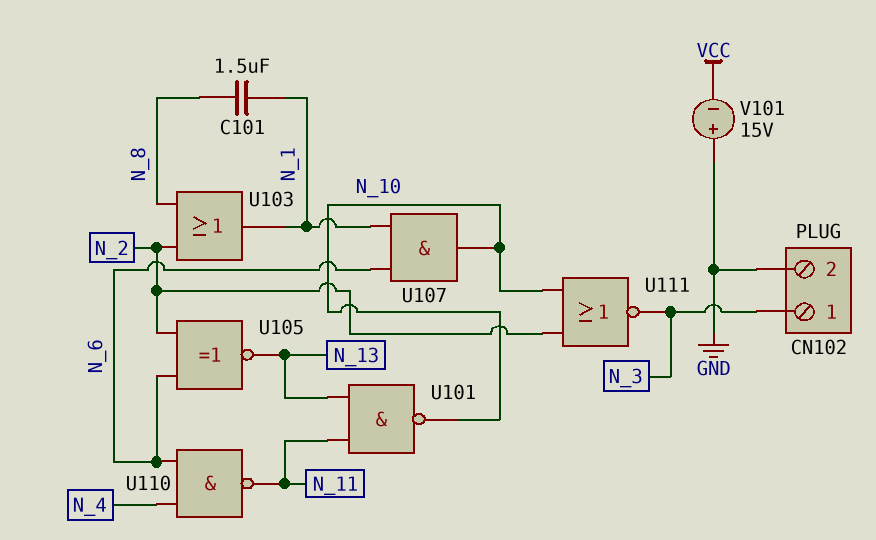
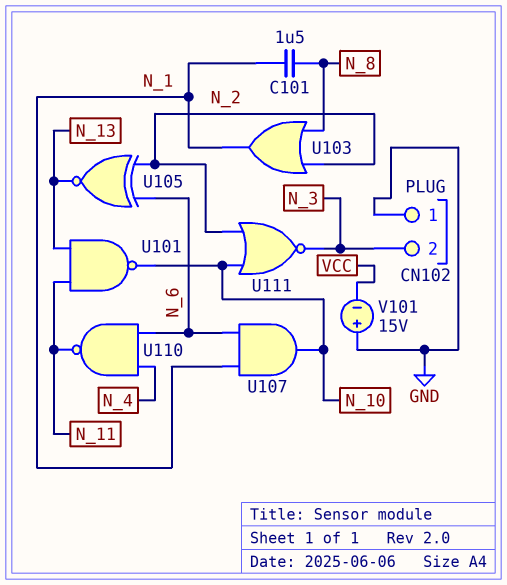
CN102 pin 1: N_3 -> GND
CN102 pin 2: GND -> N_3

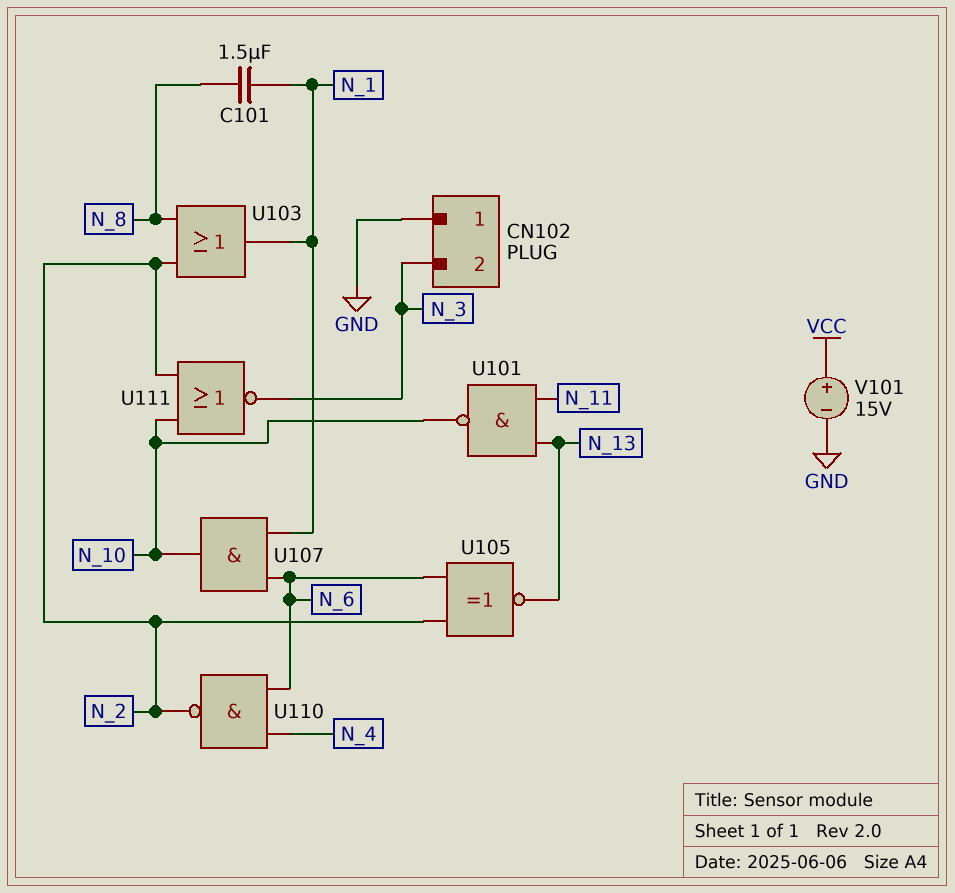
U110: NAND (in N_4, in N_6, out N_11) -> NAND (in N_4, in N_6, out N_2)
V101: 15V (plus GND, minus VCC) -> 15V (plus VCC, minus GND)

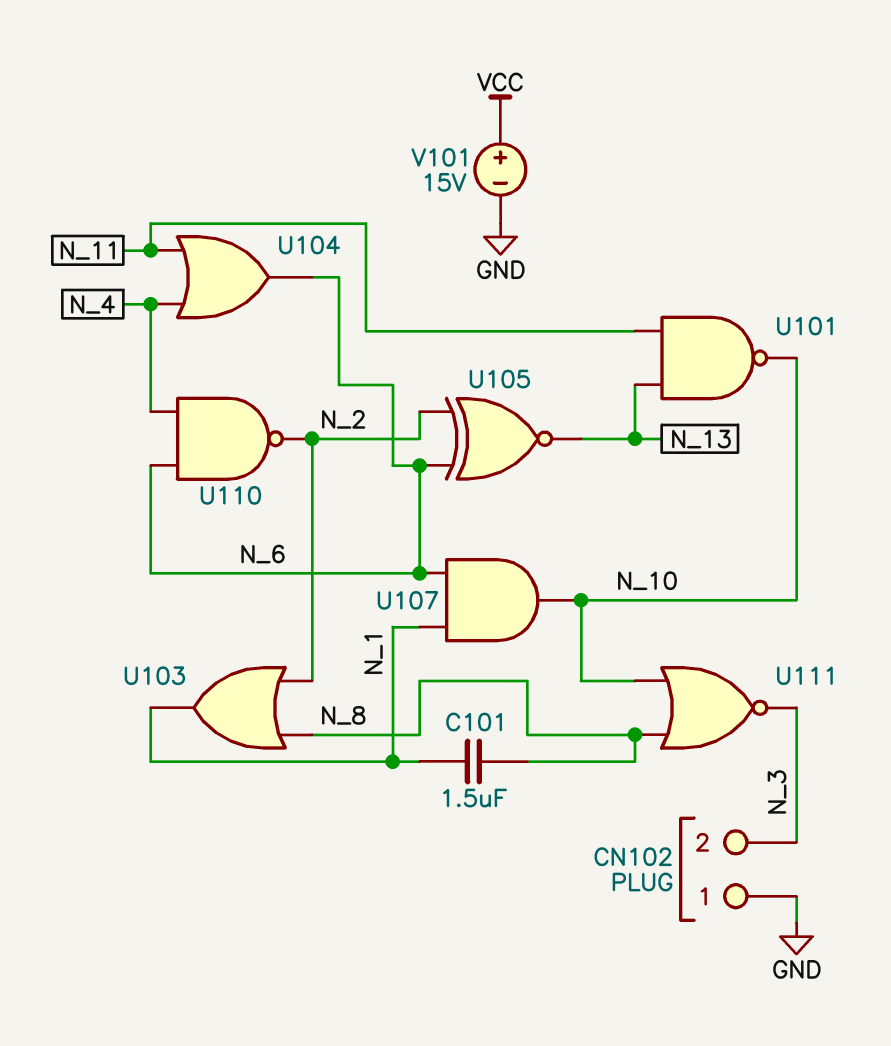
U104: none -> OR (in N_4, in N_11, out N_6)
U111: NOR (in N_2, in N_10, out N_3) -> NOR (in N_8, in N_10, out N_3)

